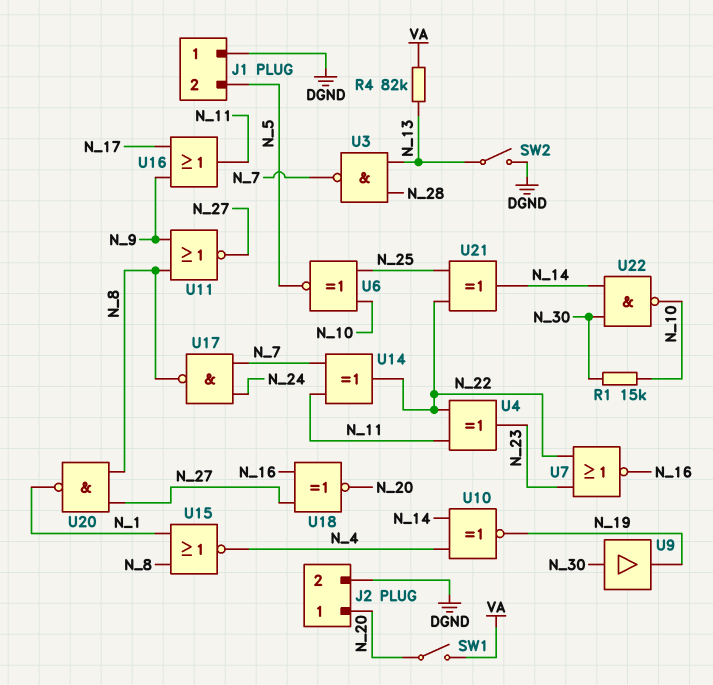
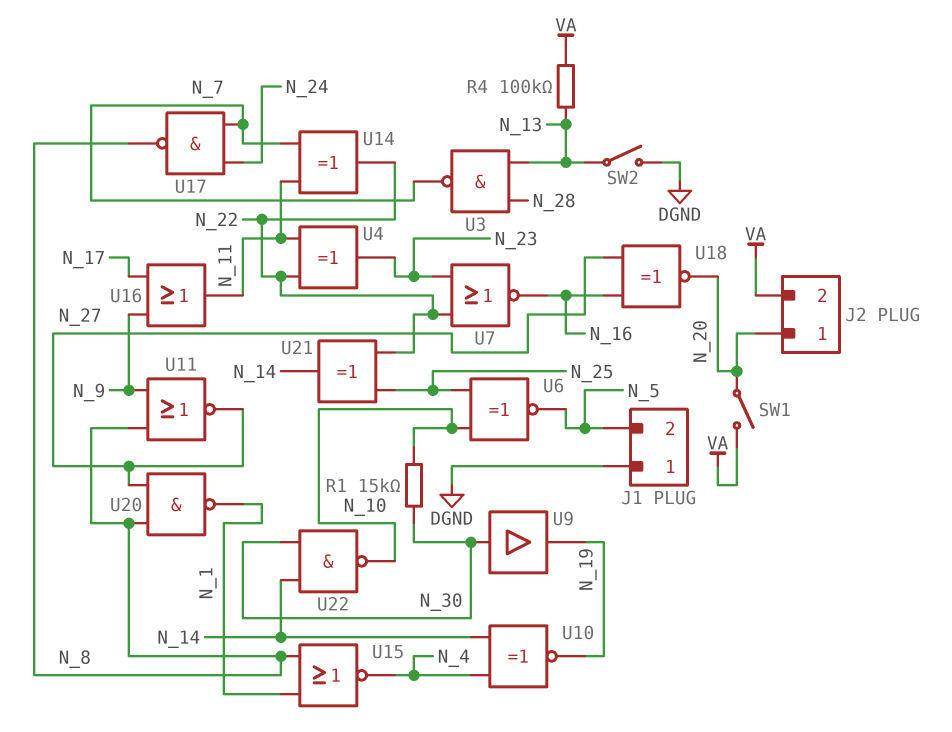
J2 pin 2: DGND -> VA
R4: 82k (N_13, VA) -> 100k (N_13, VA)

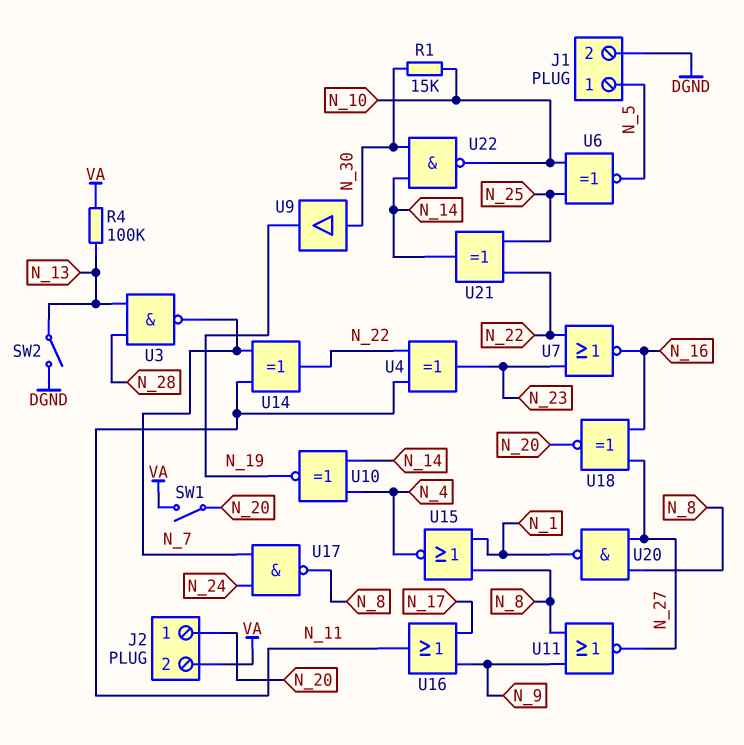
J1 pin 1: DGND -> N_5
J1 pin 2: N_5 -> DGND

